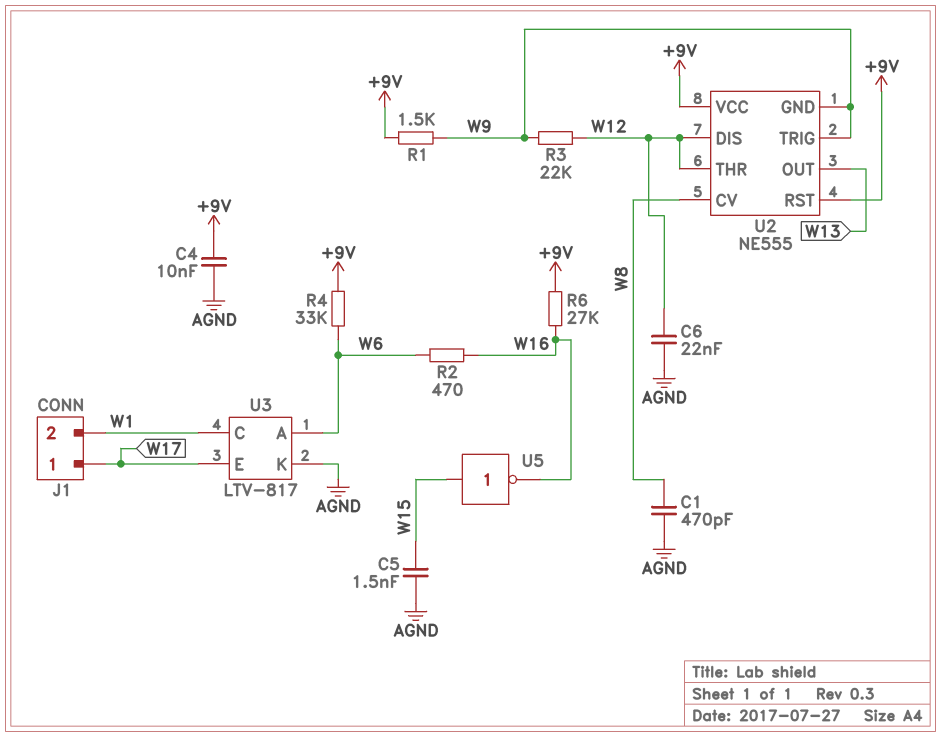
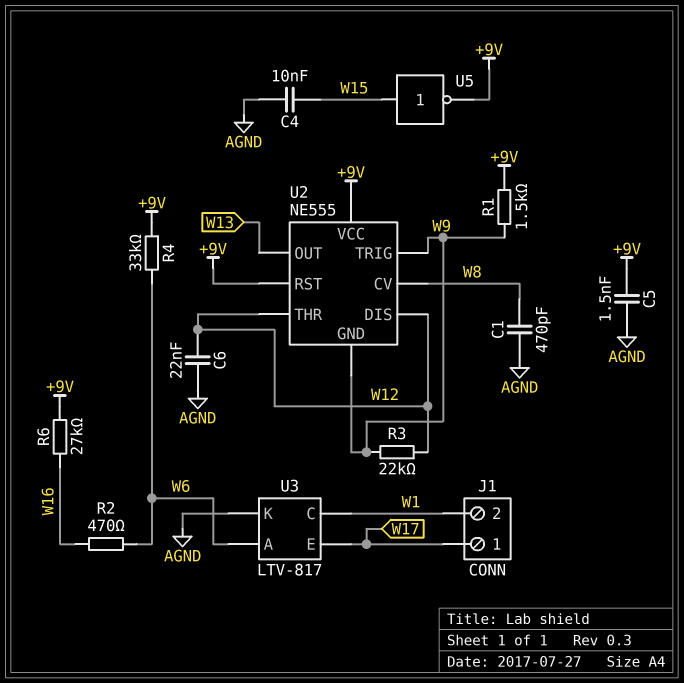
C4: 10nF (+9V, AGND) -> 10nF (AGND, W15)
C5: 1.5nF (AGND, W15) -> 1.5nF (+9V, AGND)
U5: NOT (in W15, out W16) -> NOT (in W15, out +9V)

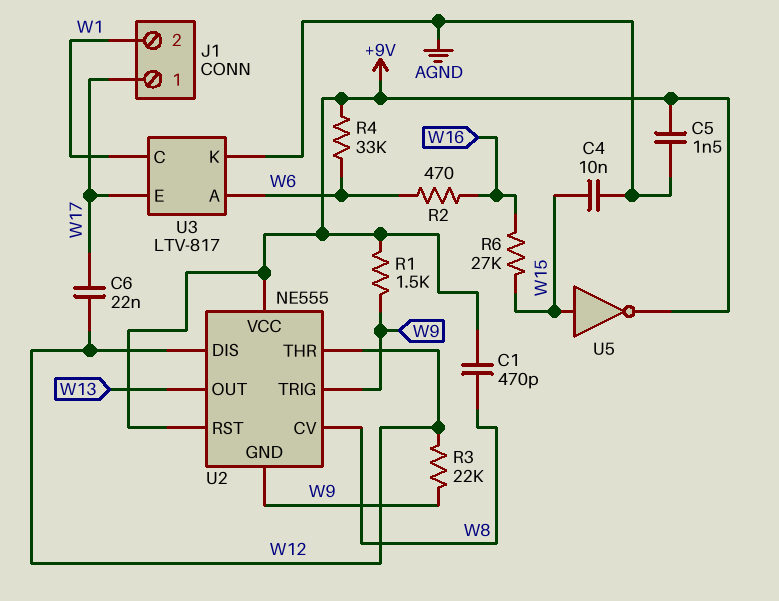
C1: 470pF (AGND, W8) -> 470pF (+9V, W8)
C6: 22nF (AGND, W12) -> 22nF (W12, W17)
R6: 27k (+9V, W16) -> 27k (W15, W16)

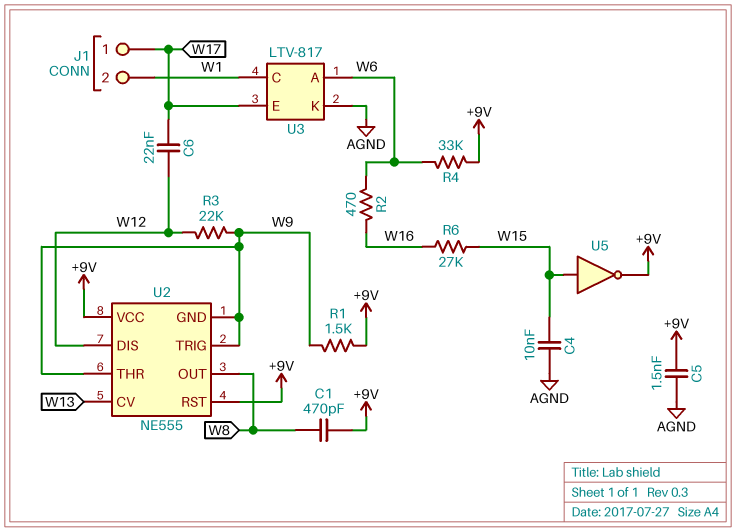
U2 pin CV: W8 -> W13
U2 pin OUT: W13 -> W8
U2 pin THR: W12 -> W9

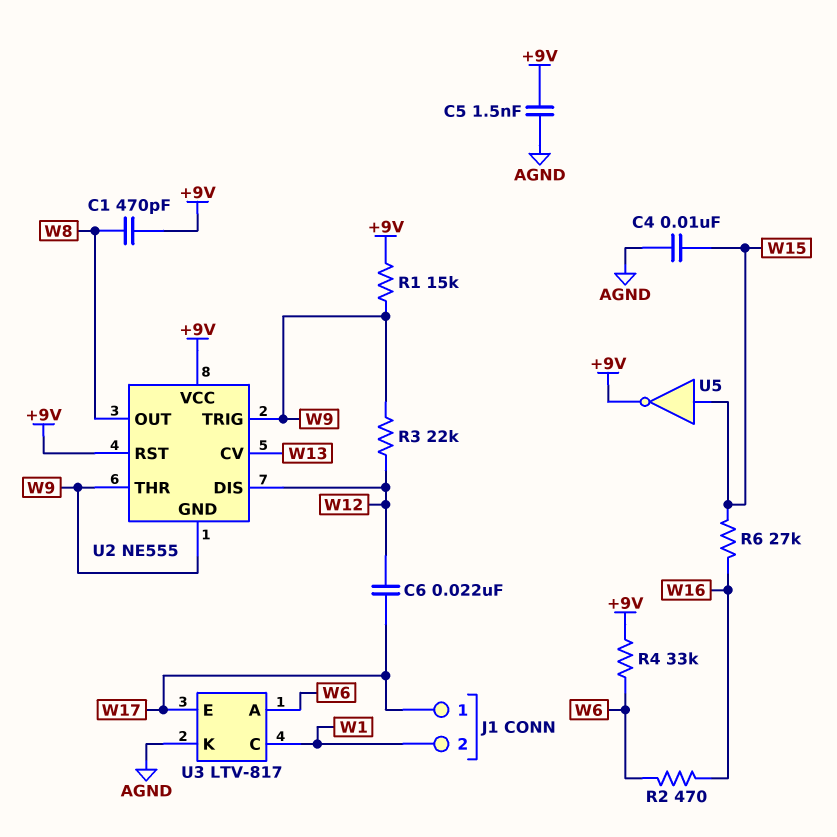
R1: 1.5k (+9V, W9) -> 15k (+9V, W9)

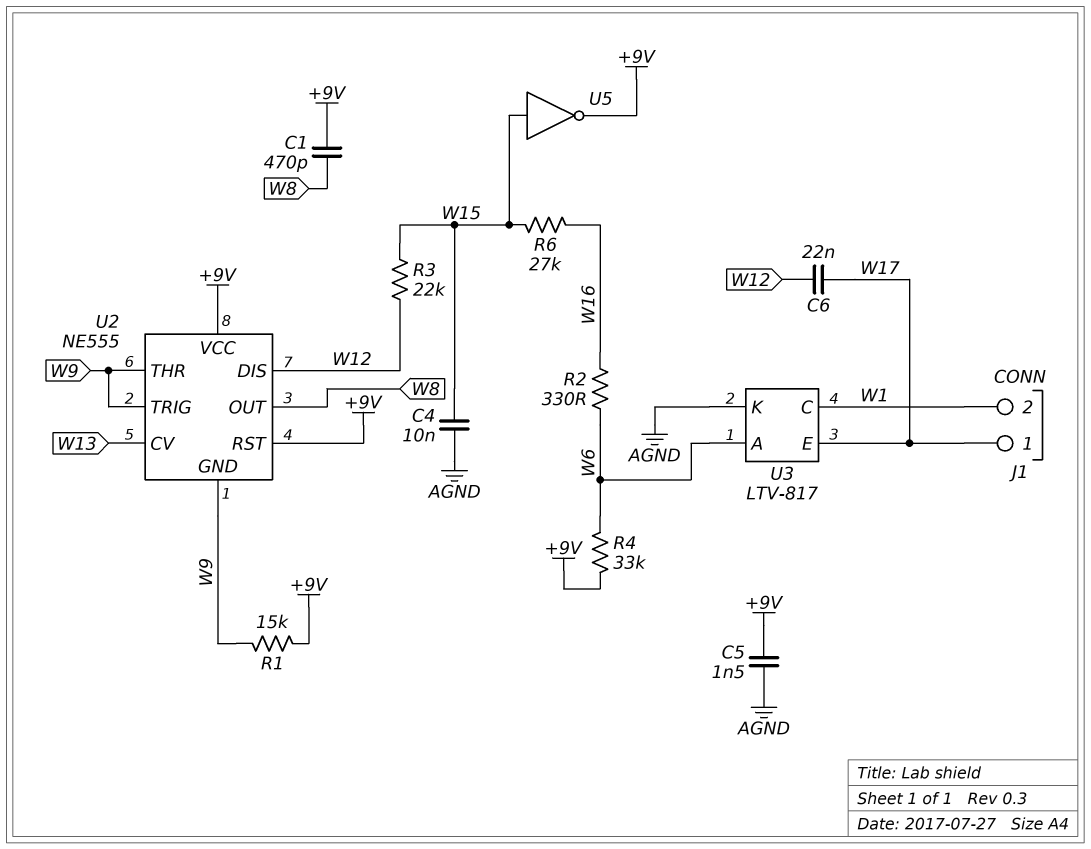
R2: 470 (W6, W16) -> 330 (W6, W16)
R3: 22k (W9, W12) -> 22k (W12, W15)

